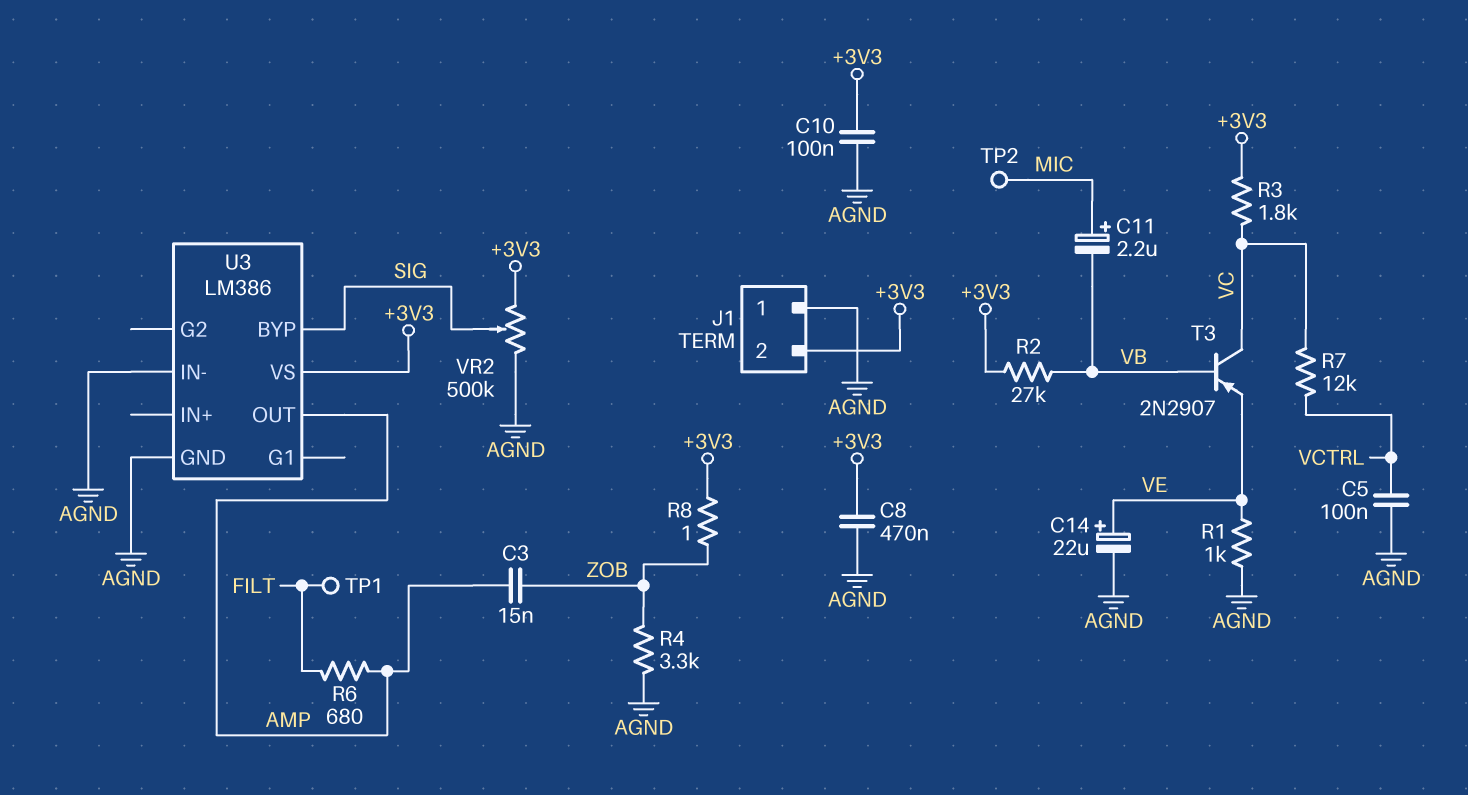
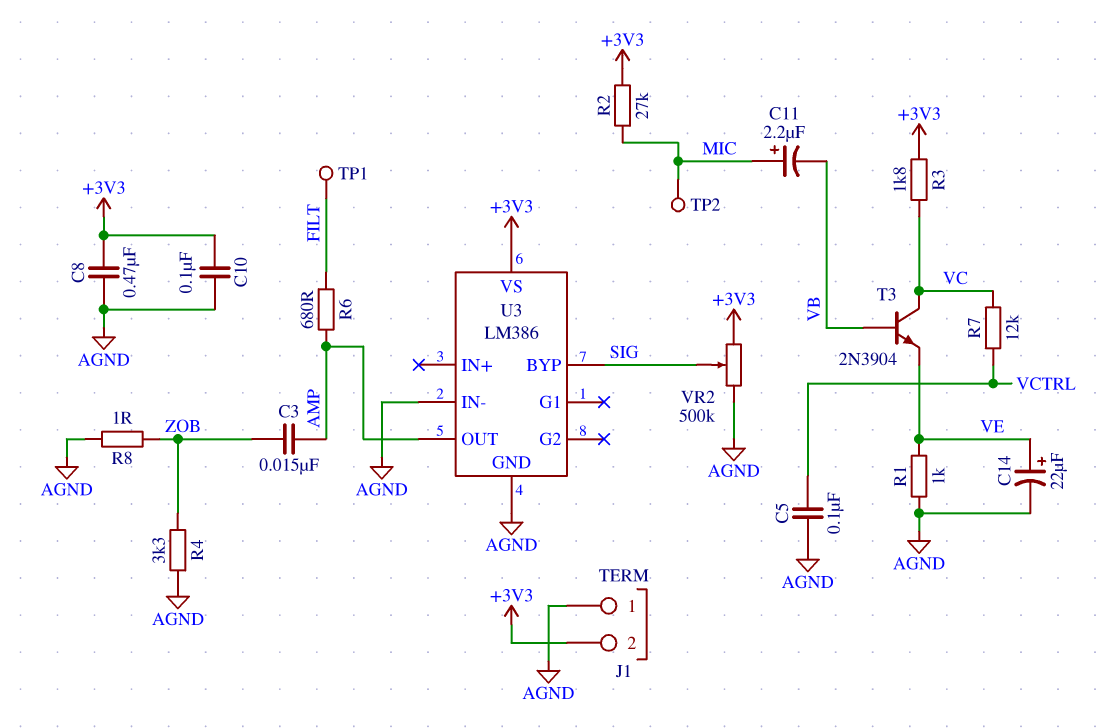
R2: 27k (+3V3, VB) -> 27k (+3V3, MIC)
R8: 1 (+3V3, ZOB) -> 1 (AGND, ZOB)
T3: PNP 2N2907 (B VB, C VC, E VE) -> NPN 2N3904 (B VB, C VC, E VE)

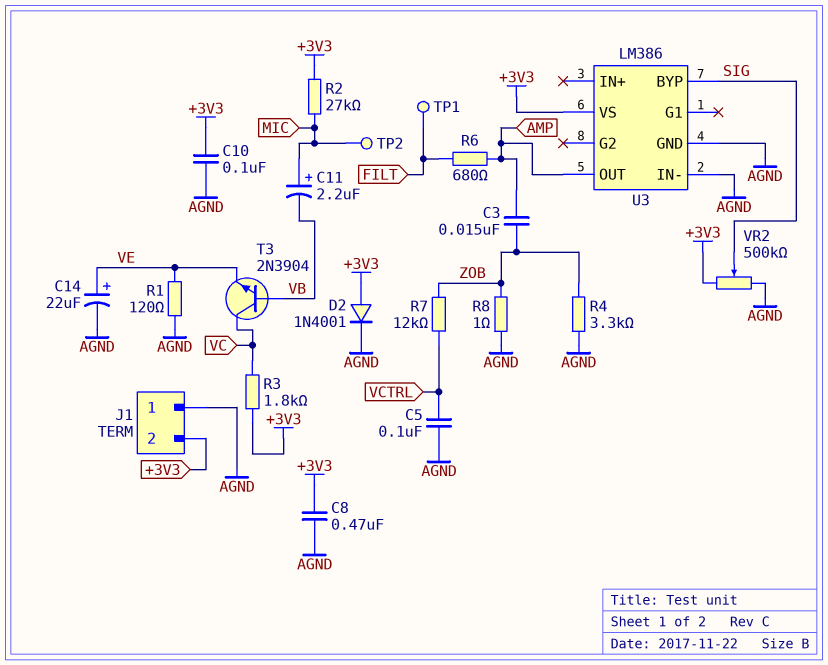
D2: none -> diode 1N4001 (A +3V3, K AGND)
R1: 1k (AGND, VE) -> 120 (AGND, VE)
R7: 12k (VC, VCTRL) -> 12k (VCTRL, ZOB)

